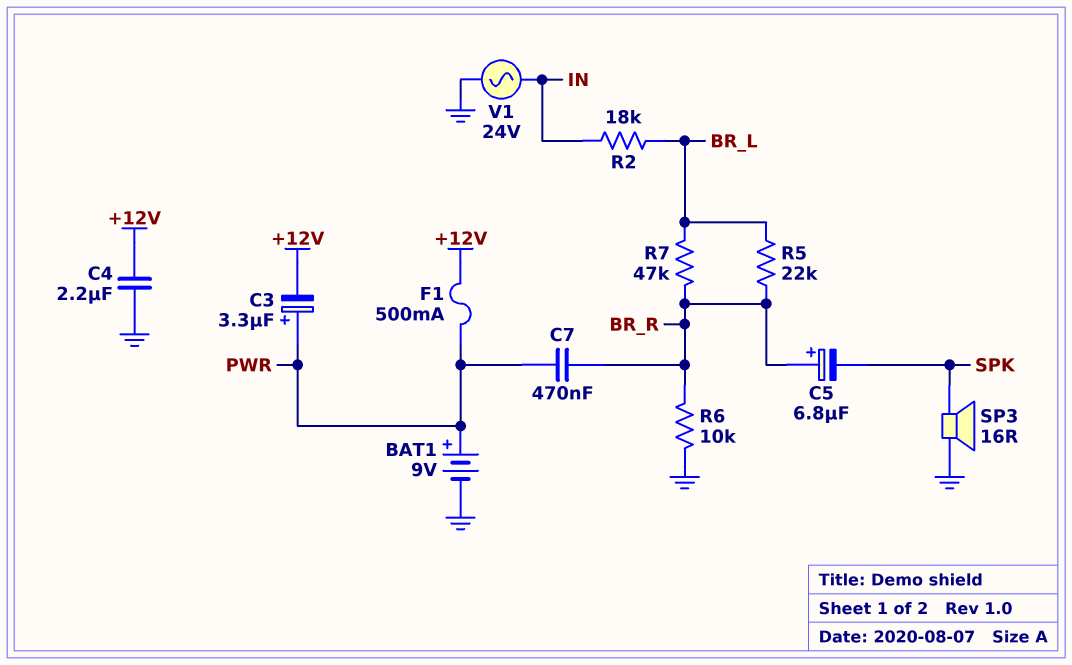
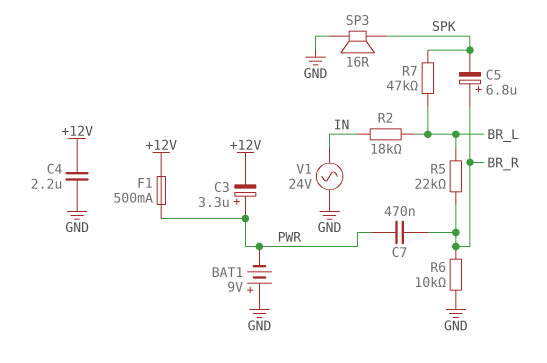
BAT1: 9V (plus PWR, minus GND) -> 9V (plus GND, minus PWR)
R7: 47k (BR_L, BR_R) -> 47k (BR_L, SPK)

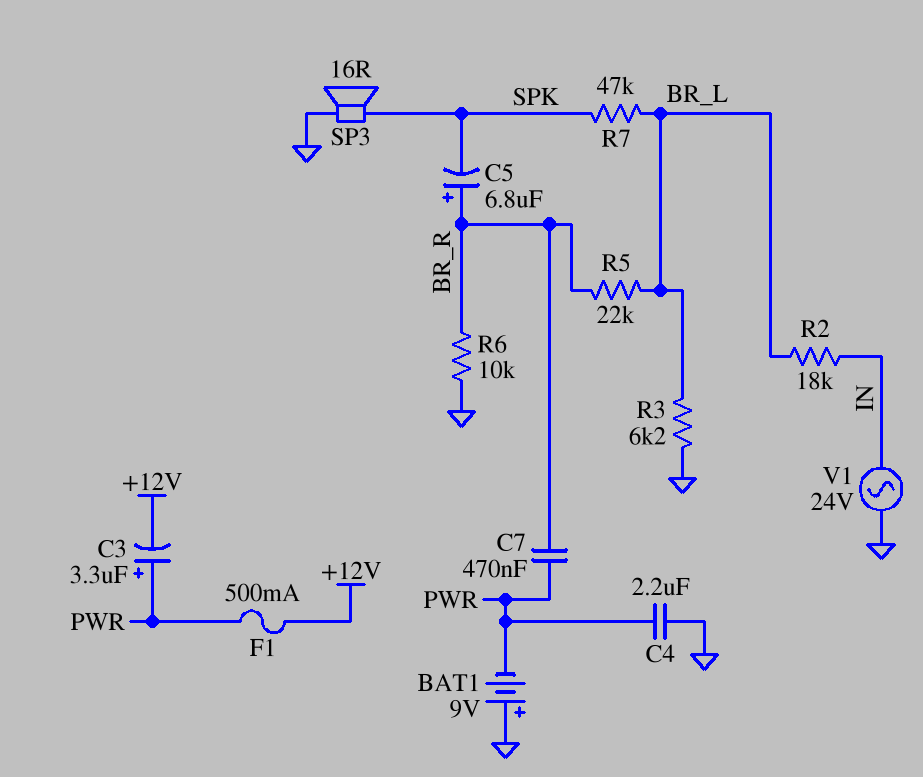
C4: 2.2uF (+12V, GND) -> 2.2uF (GND, PWR)
R3: none -> 6.2k (BR_L, GND)

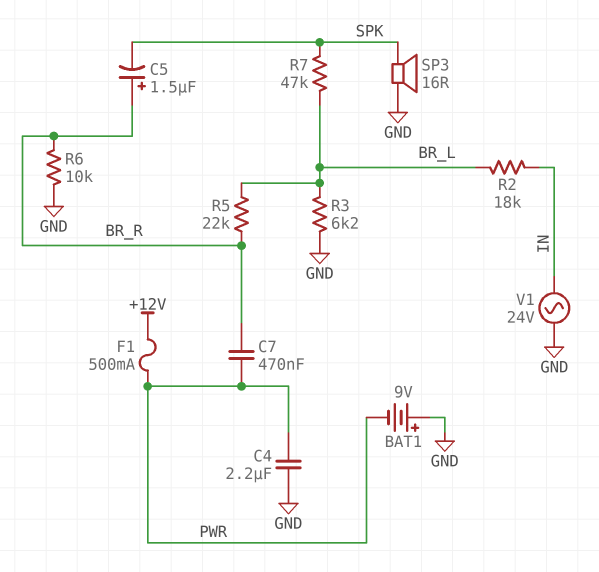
C3: 3.3uF (plus PWR, minus +12V) -> none
C5: 6.8uF (plus BR_R, minus SPK) -> 1.5uF (plus BR_R, minus SPK)

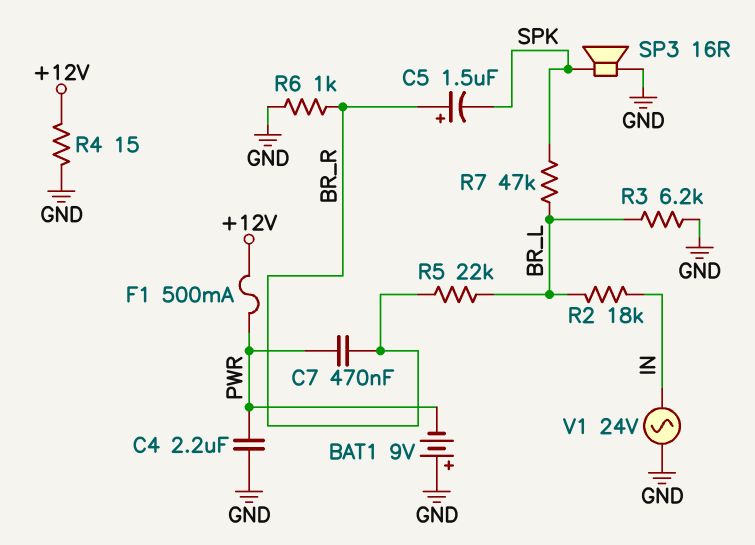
R4: none -> 15 (+12V, GND)
R6: 10k (BR_R, GND) -> 1k (BR_R, GND)

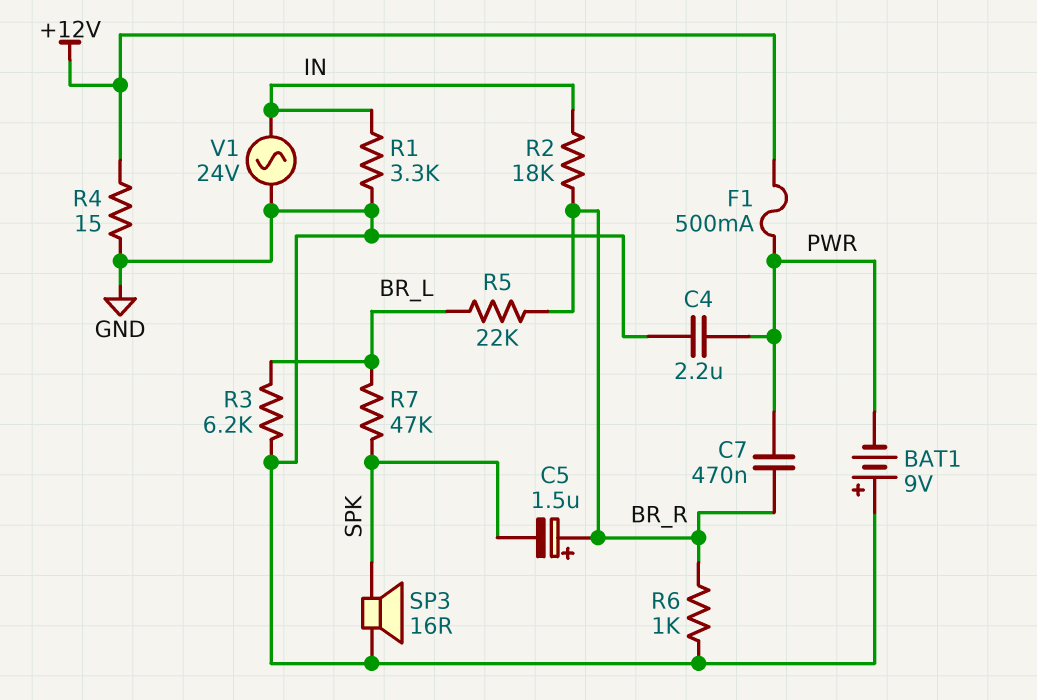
R1: none -> 3.3k (GND, IN)
R2: 18k (BR_L, IN) -> 18k (BR_R, IN)

